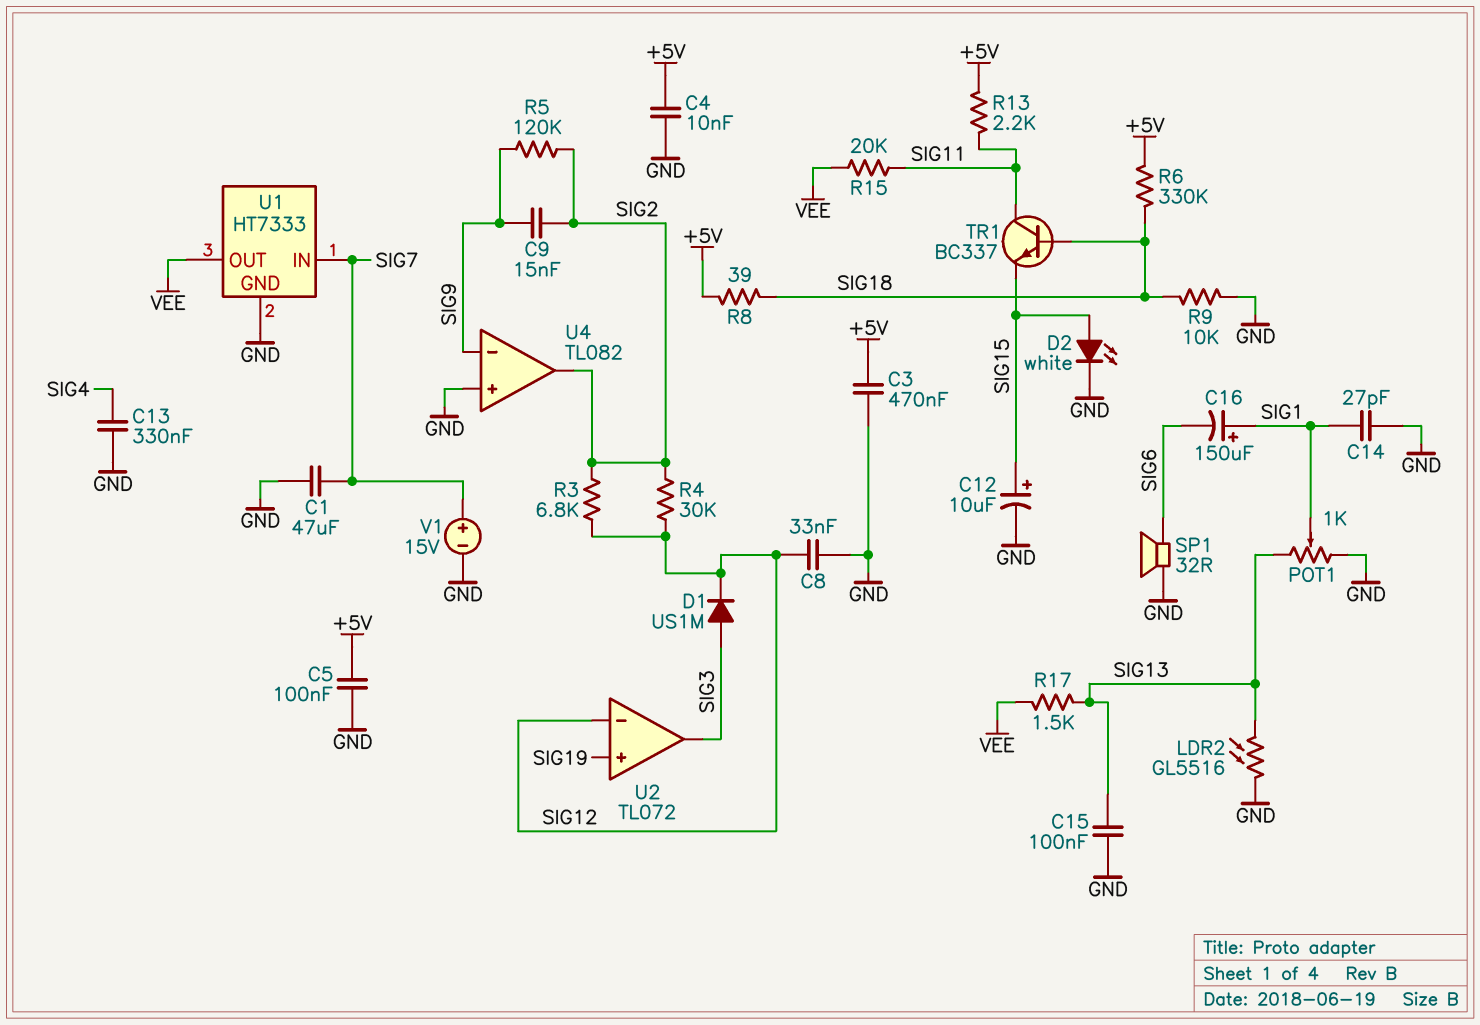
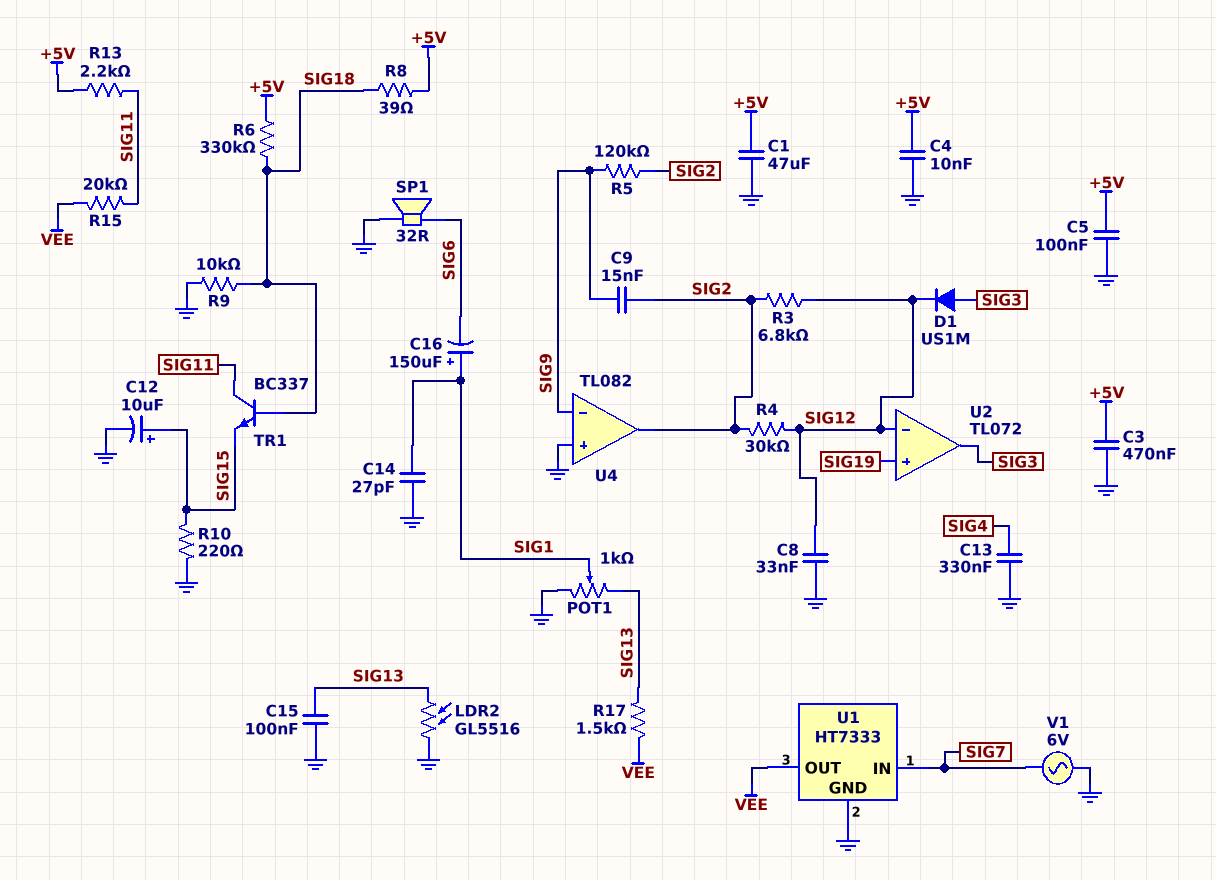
C1: 47uF (GND, SIG7) -> 47uF (+5V, GND)
D2: LED white (A SIG15, K GND) -> none
R10: none -> 220 (GND, SIG15)
V1: 15V (plus SIG7, minus GND) -> AC 6V (GND, SIG7)

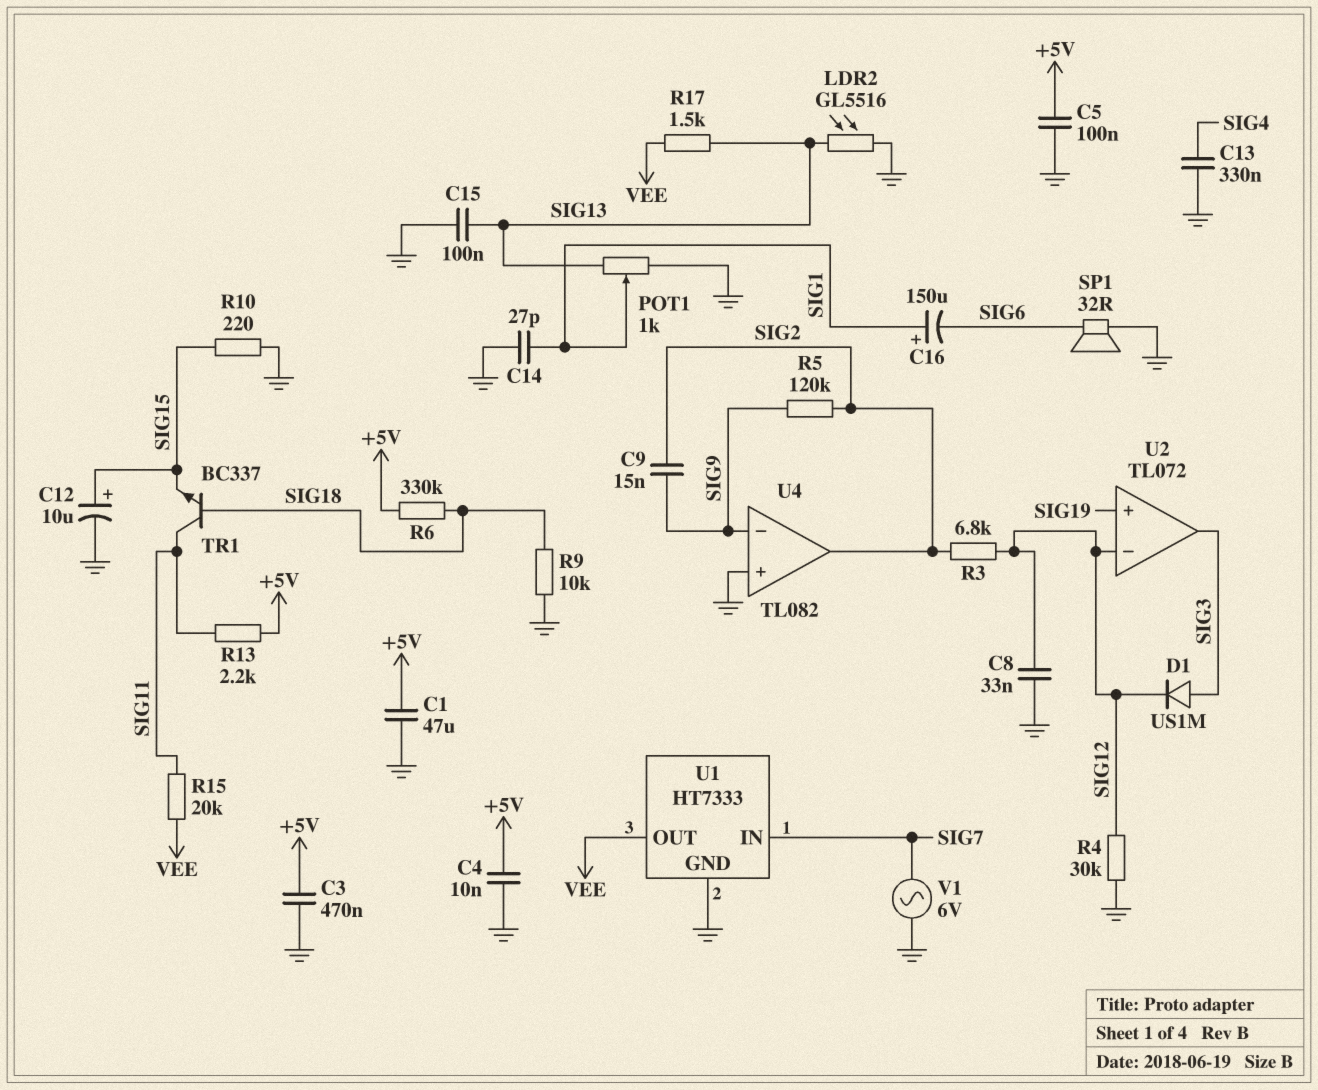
R4: 30k (SIG2, SIG12) -> 30k (GND, SIG12)
R8: 39 (+5V, SIG18) -> none

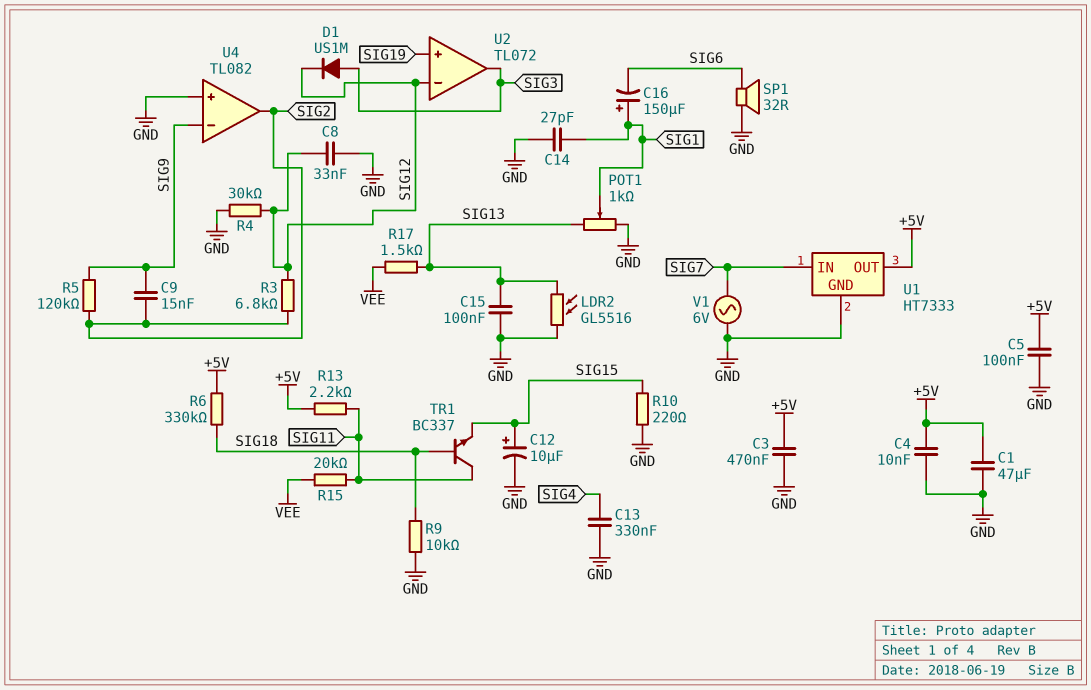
U1 pin OUT: VEE -> +5V

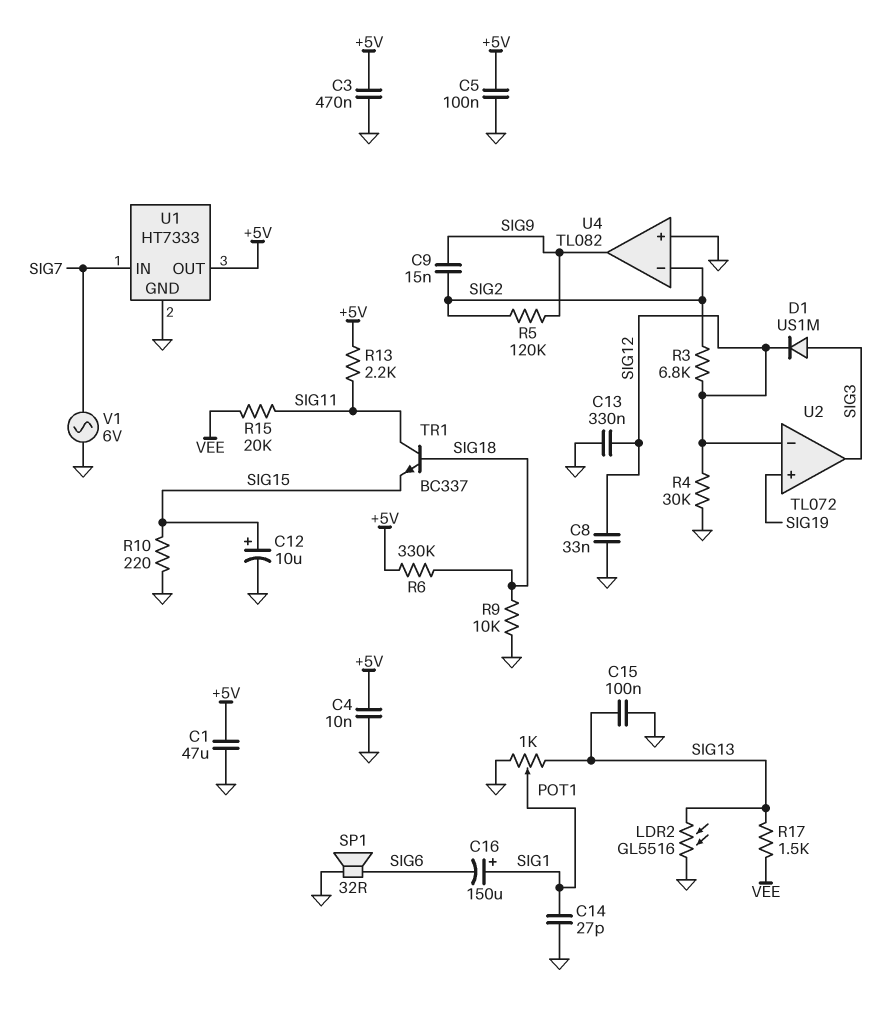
C13: 330nF (GND, SIG4) -> 330nF (GND, SIG12)
U4 pin in-: SIG9 -> SIG2
U4 pin out: SIG2 -> SIG9

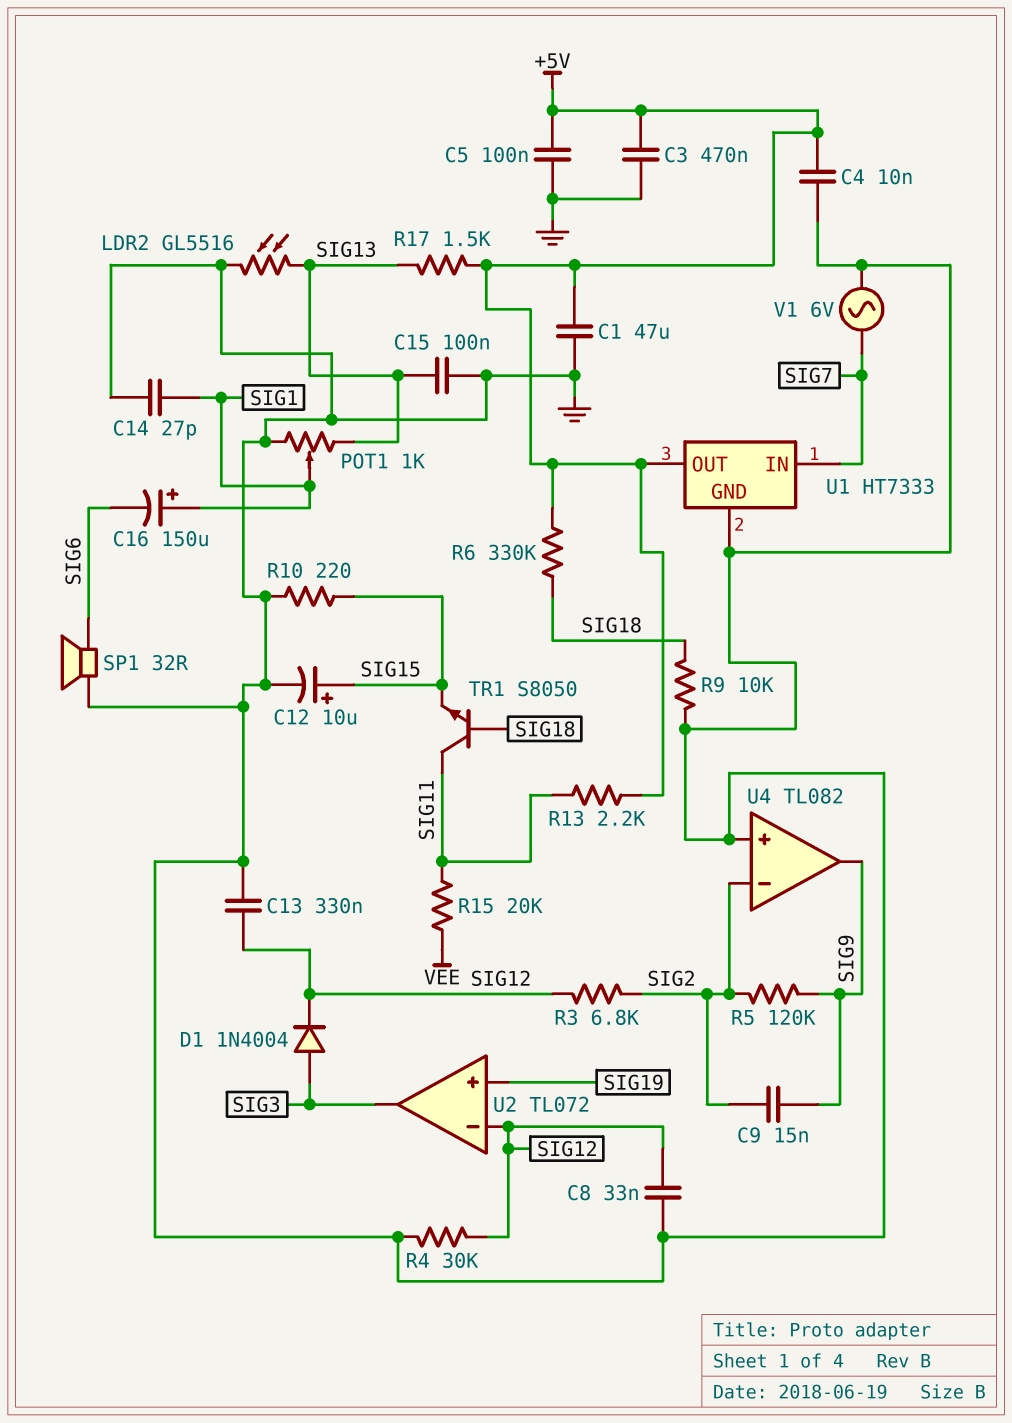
D1: diode US1M (A SIG3, K SIG12) -> diode 1N4004 (A SIG3, K SIG12)
R17: 1.5k (SIG13, VEE) -> 1.5k (+5V, SIG13)
TR1: NPN BC337 (B SIG18, C SIG11, E SIG15) -> NPN S8050 (B SIG18, C SIG11, E SIG15)

